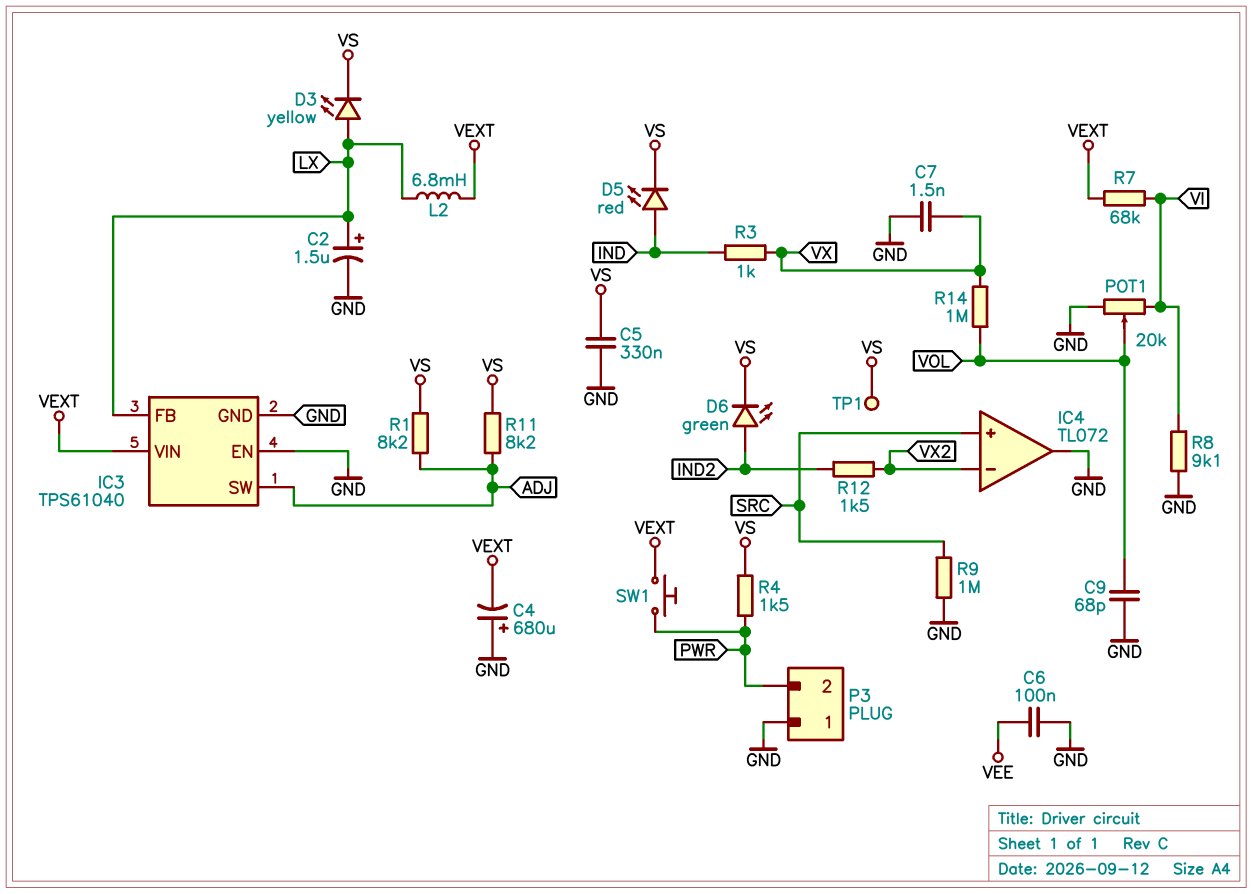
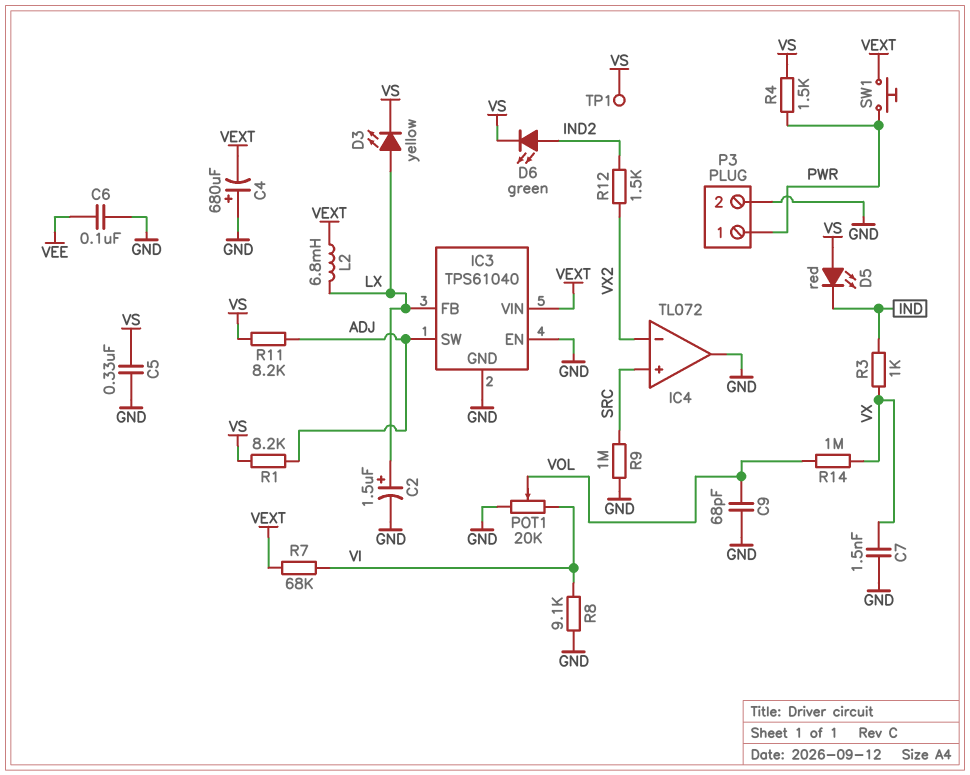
D5: LED red (A IND, K VS) -> LED red (A VS, K IND)
P3 pin 1: GND -> PWR
P3 pin 2: PWR -> GND

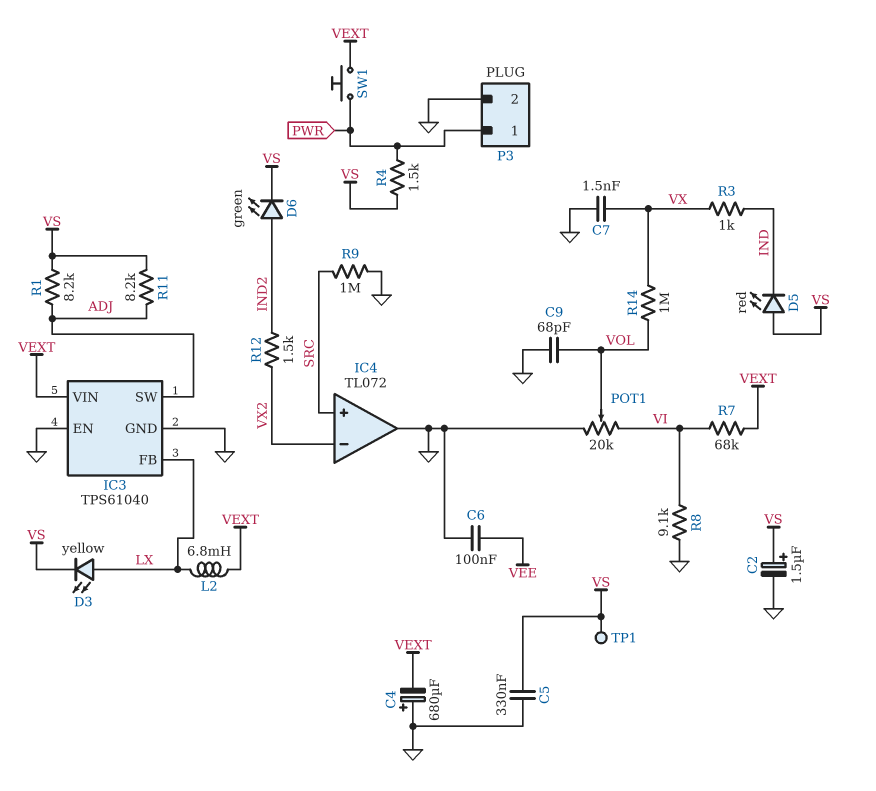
C2: 1.5uF (plus LX, minus GND) -> 1.5uF (plus VS, minus GND)

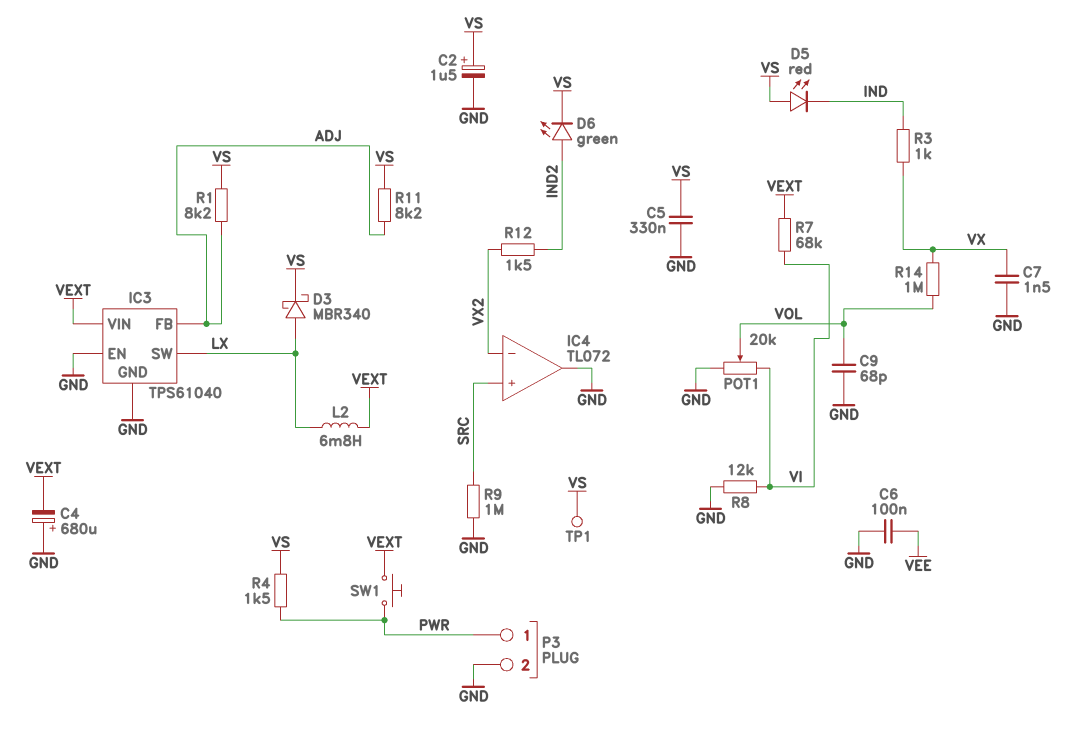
D3: LED yellow (A LX, K VS) -> schottky MBR340 (A LX, K VS)
IC3 pin FB: LX -> ADJ
IC3 pin SW: ADJ -> LX
R8: 9.1k (GND, VI) -> 12k (GND, VI)

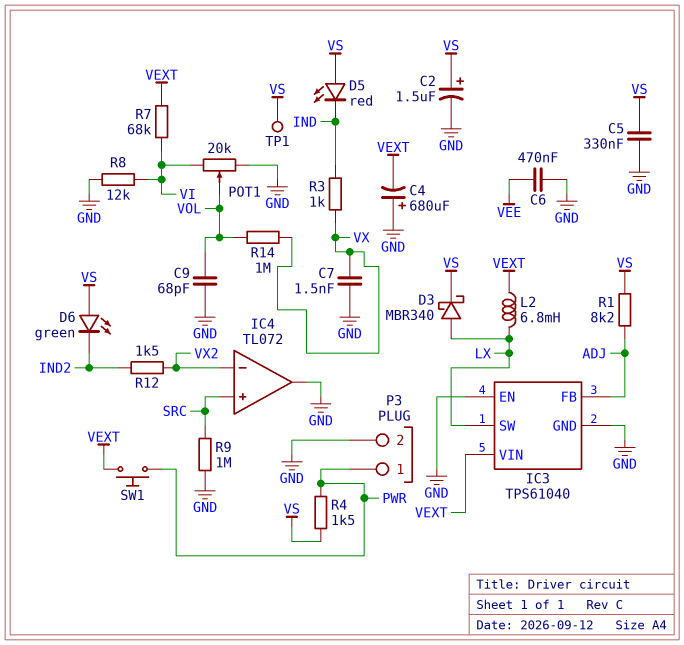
C6: 100nF (GND, VEE) -> 470nF (GND, VEE)
D6: LED green (A IND2, K VS) -> LED green (A VS, K IND2)
R11: 8.2k (ADJ, VS) -> none

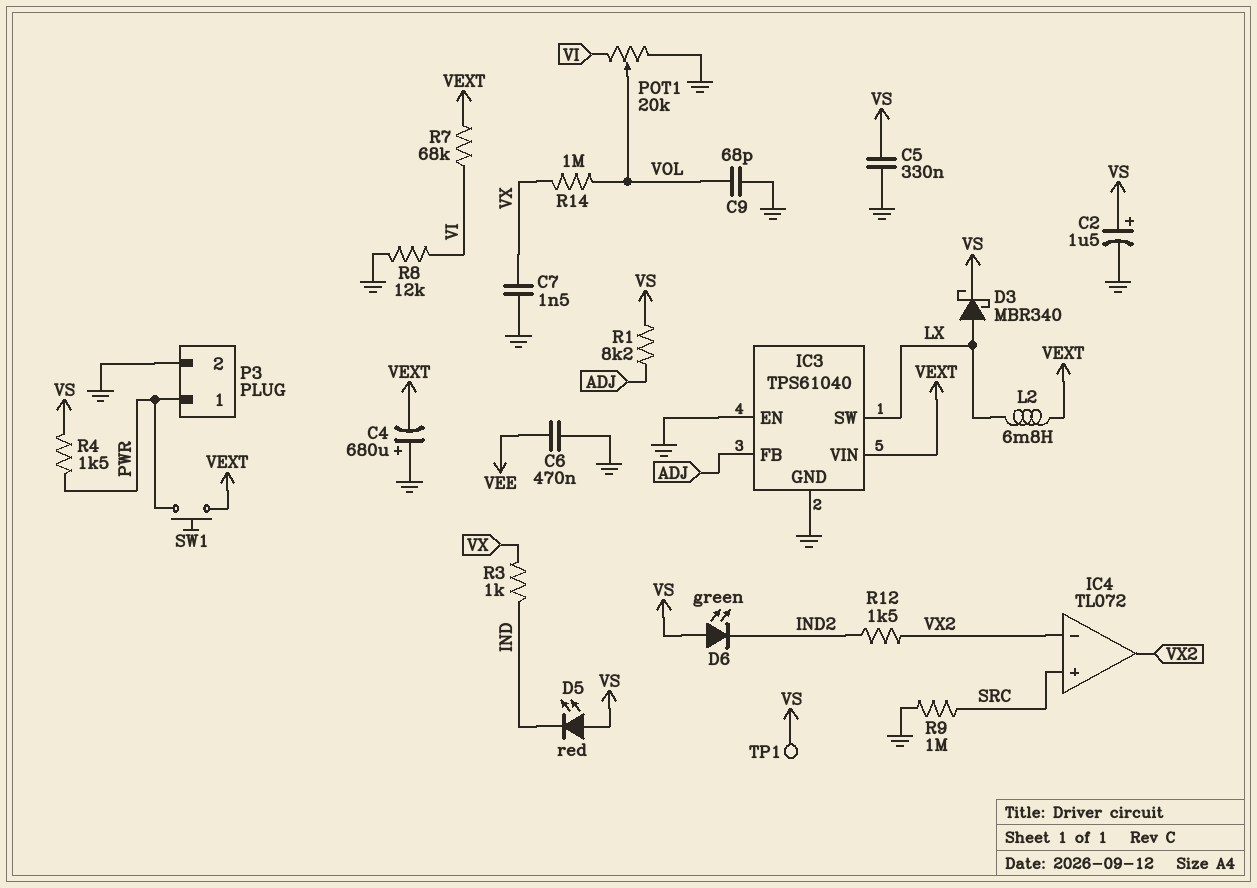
IC4 pin out: GND -> VX2

